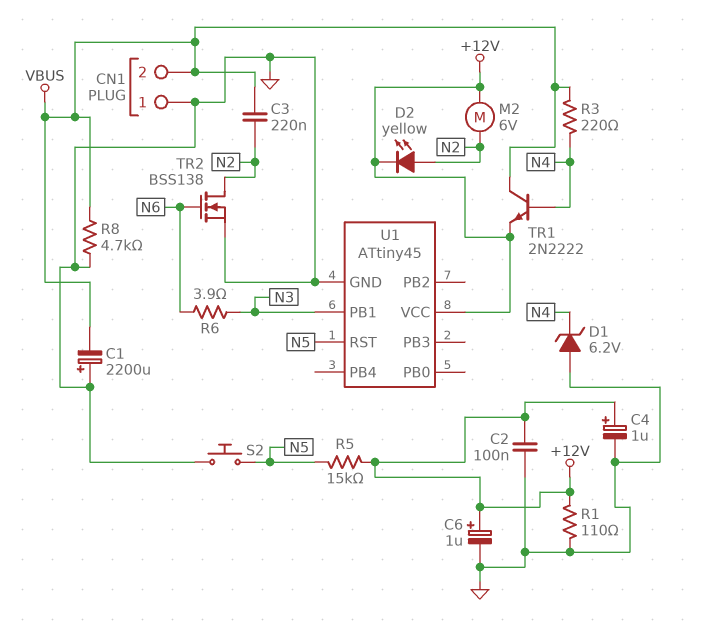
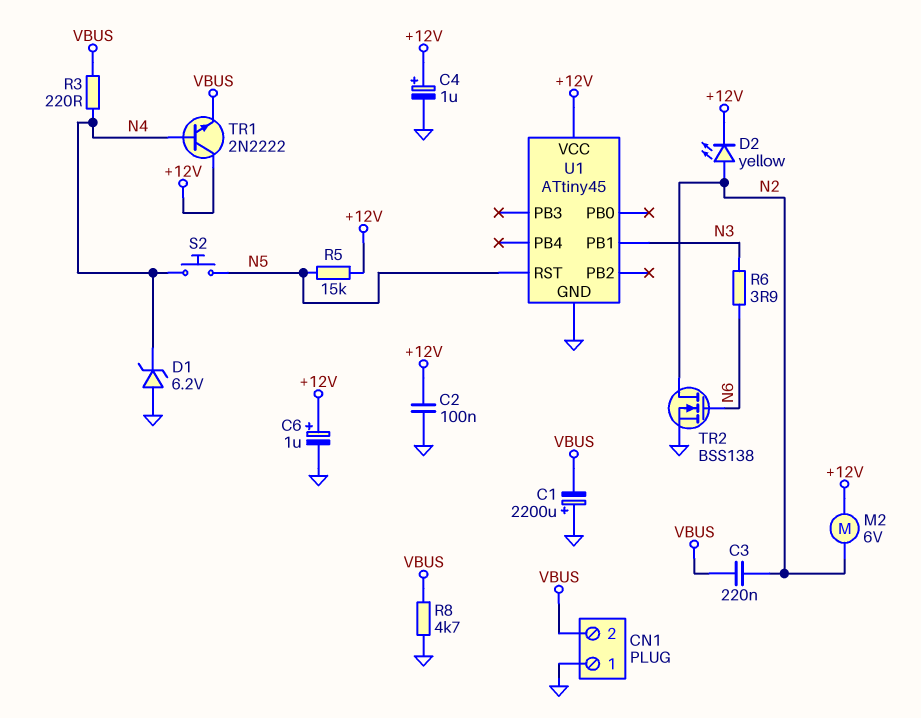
R1: 110 (+12V, GND) -> none
S2: button (GND, N5) -> button (N4, N5)
TR1: NPN 2N2222 (B N4, C VBUS, E +12V) -> NPN 2N2222 (B N4, C +12V, E VBUS)

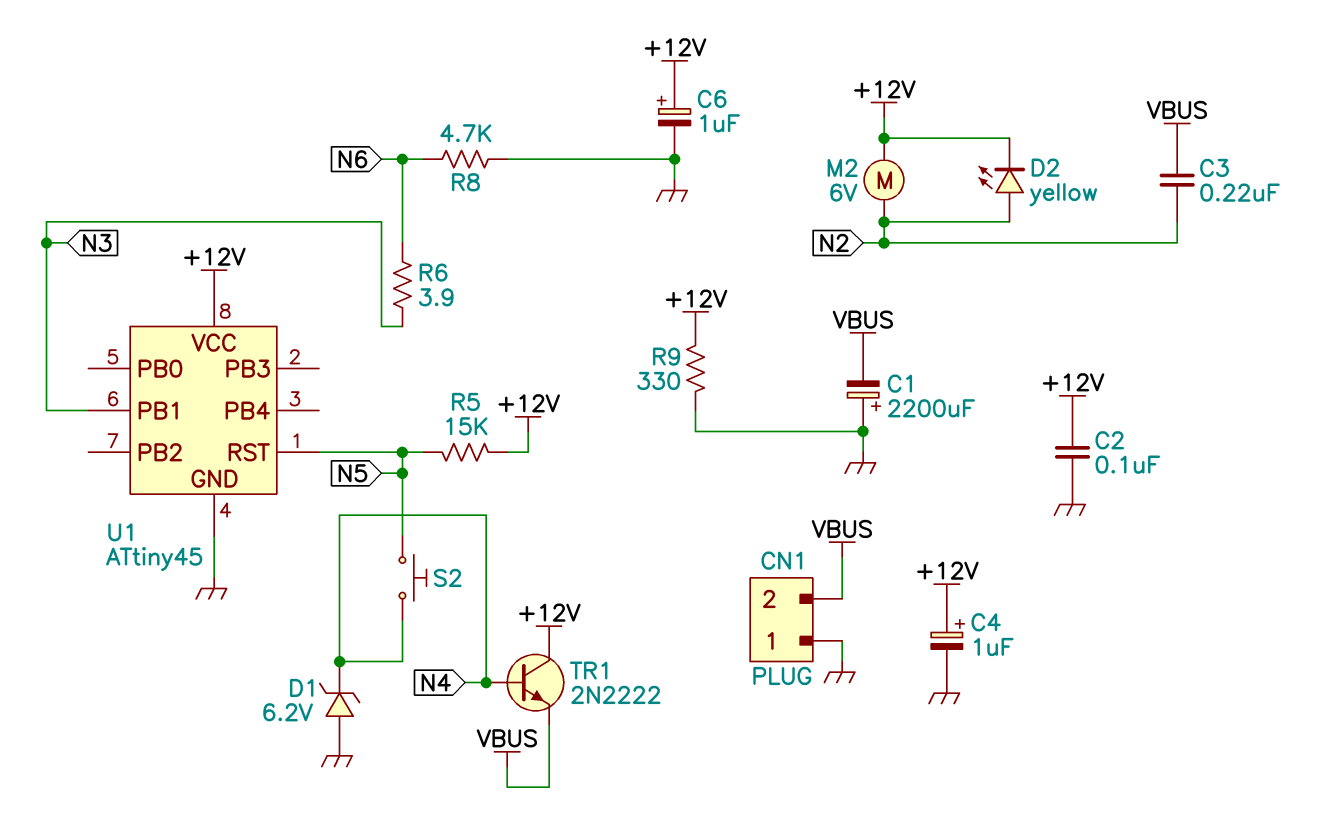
R3: 220 (N4, VBUS) -> none
R8: 4.7k (GND, VBUS) -> 4.7k (GND, N6)
R9: none -> 330 (+12V, GND)
TR2: NMOS BSS138 (G N6, D N2, S GND) -> none

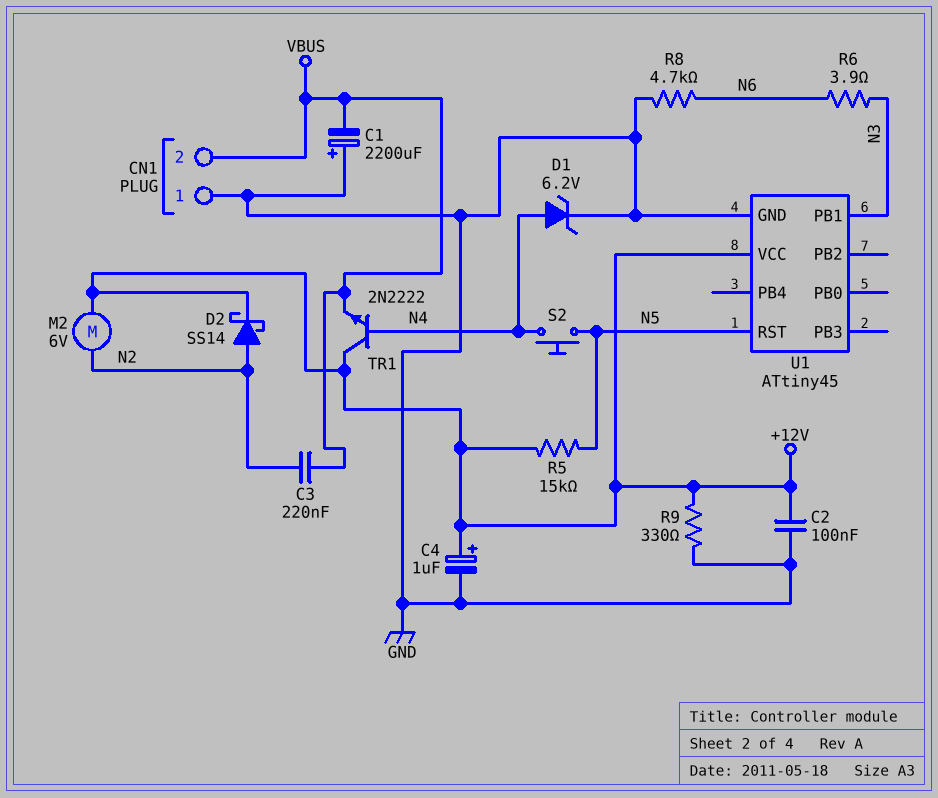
C6: 1uF (plus +12V, minus GND) -> none
D1: zener 6.2V (A GND, K N4) -> zener 6.2V (A N4, K GND)
D2: LED yellow (A N2, K +12V) -> schottky SS14 (A N2, K +12V)

